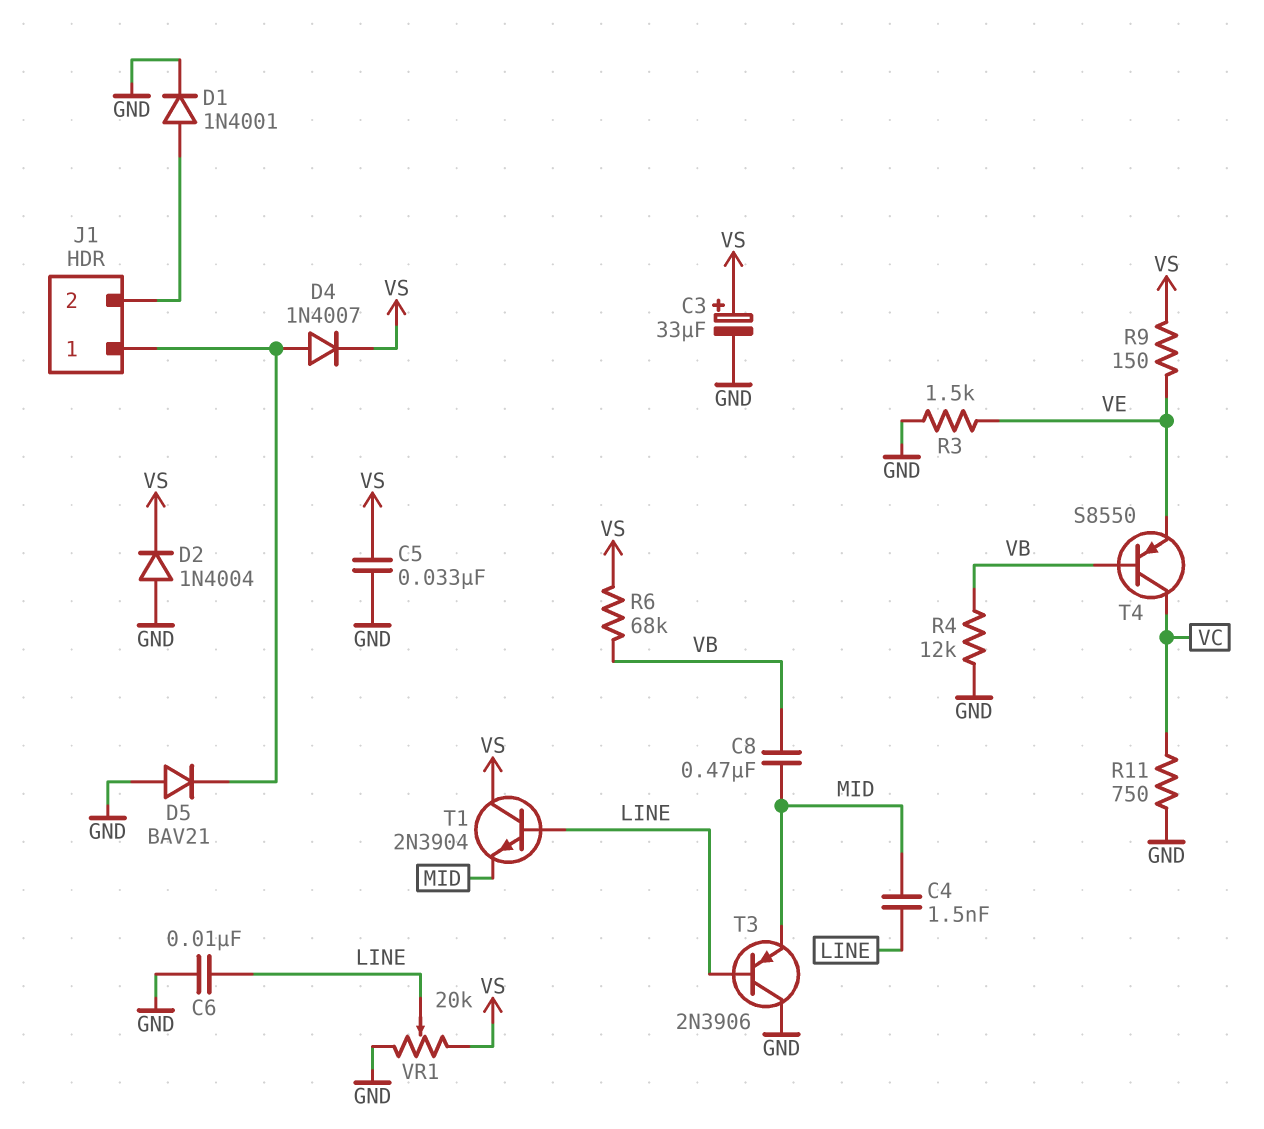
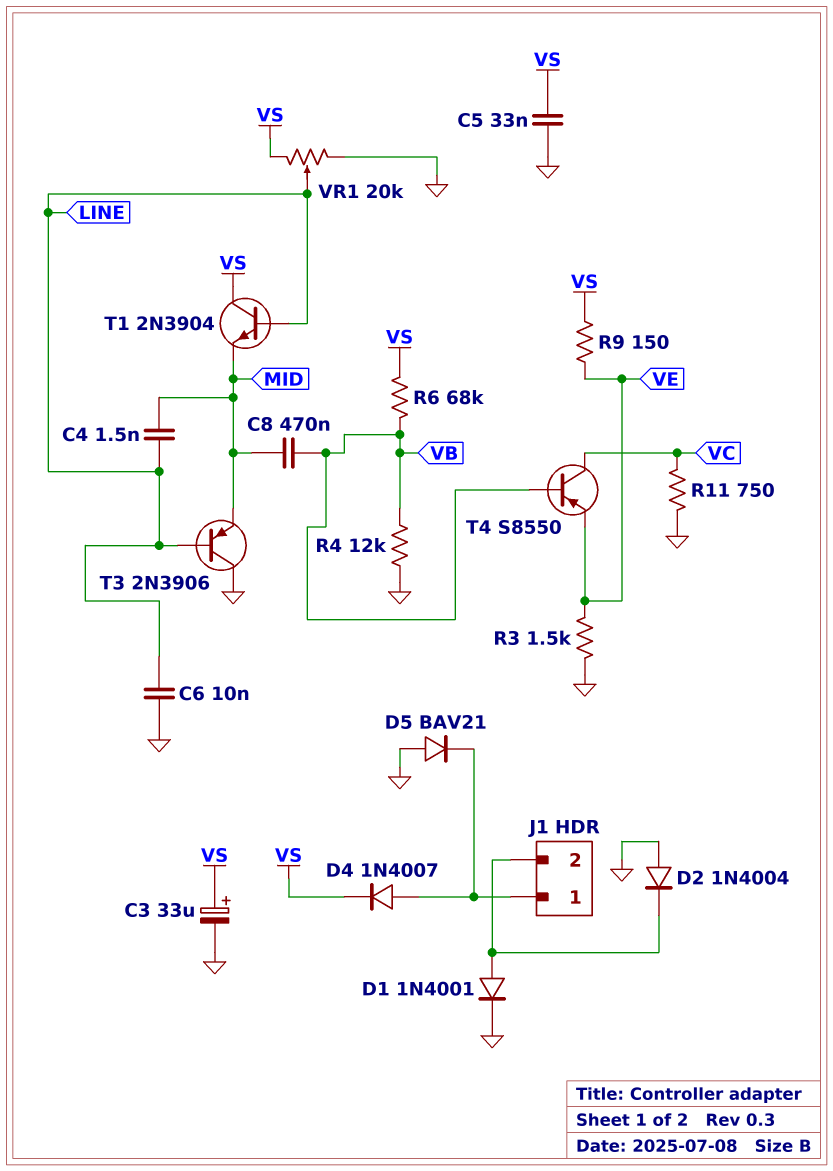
D2: diode 1N4004 (A GND, K VS) -> diode 1N4004 (A GND, K J1/2)

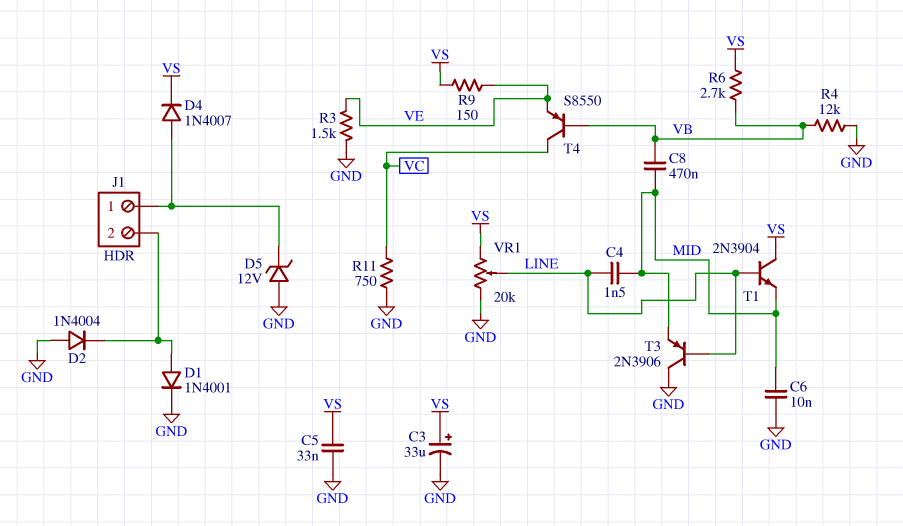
C6: 10nF (GND, LINE) -> 10nF (GND, MID)
D5: diode BAV21 (A GND, K J1/1) -> zener 12V (A GND, K J1/1)
R6: 68k (VB, VS) -> 2.7k (VB, VS)

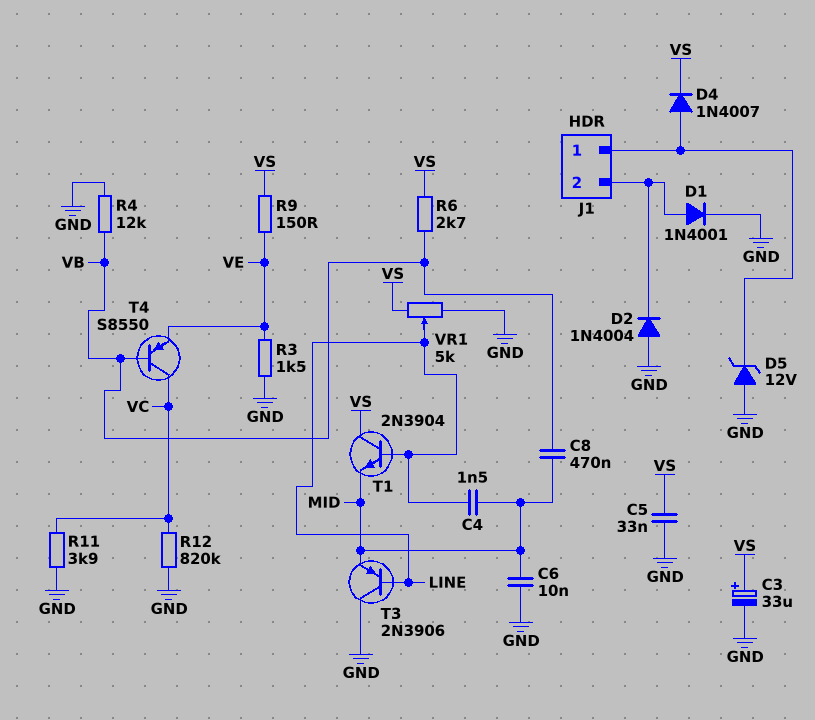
R11: 750 (GND, VC) -> 3.9k (GND, VC)
R12: none -> 820k (GND, VC)
VR1: 20k (GND, VS, wiper LINE) -> 5k (GND, VS, wiper LINE)

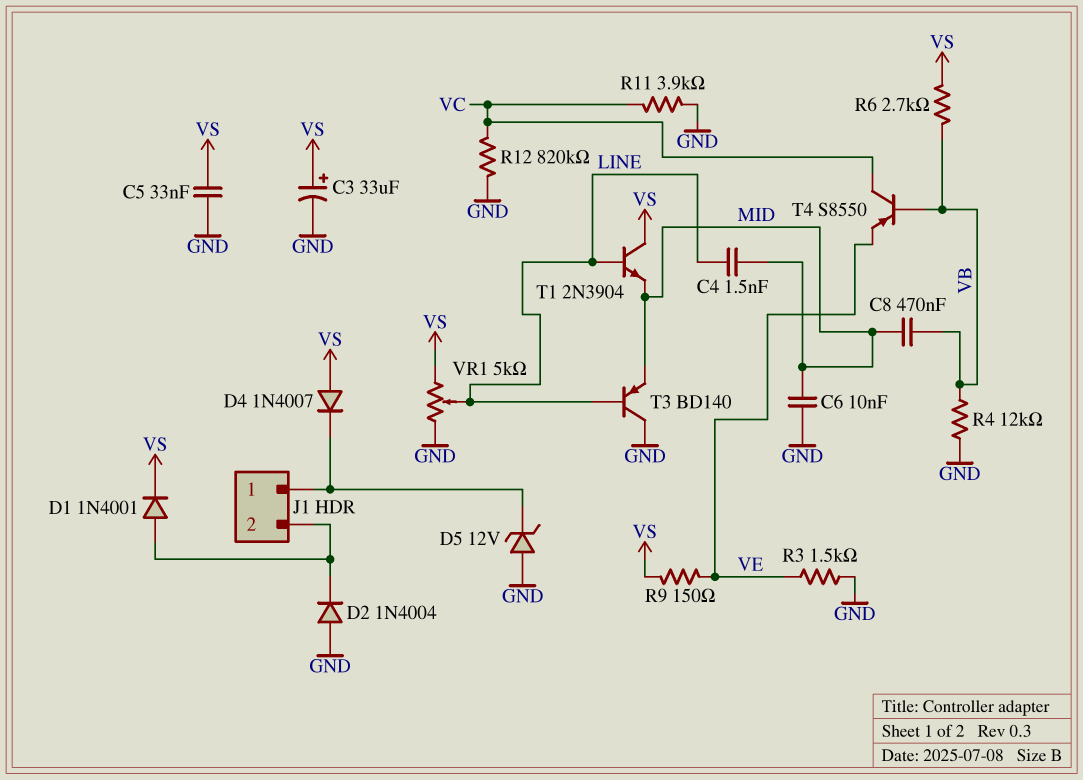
D1: diode 1N4001 (A J1/2, K GND) -> diode 1N4001 (A J1/2, K VS)
D4: diode 1N4007 (A J1/1, K VS) -> diode 1N4007 (A VS, K J1/1)
T3: PNP 2N3906 (B LINE, C GND, E MID) -> PNP BD140 (B LINE, C GND, E MID)

